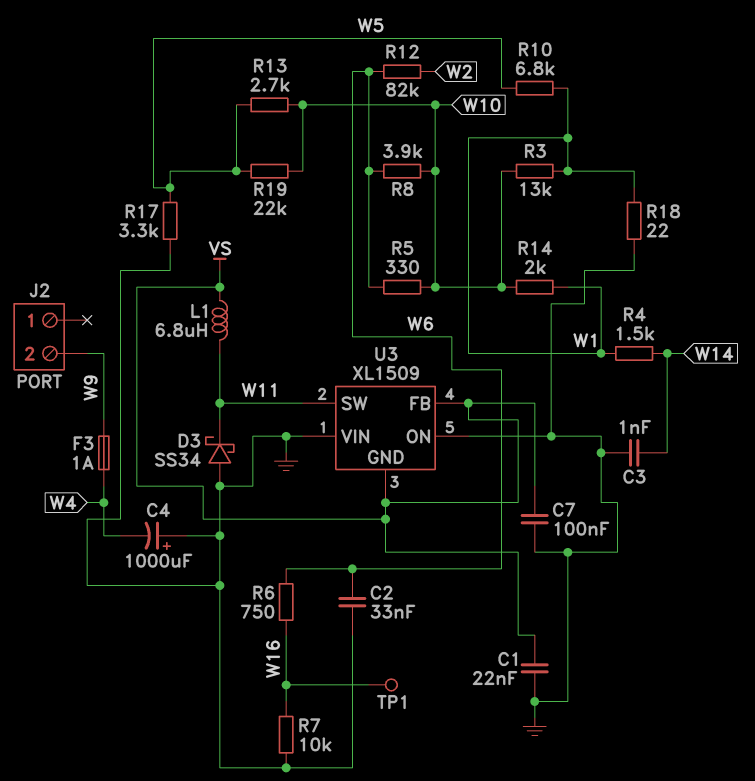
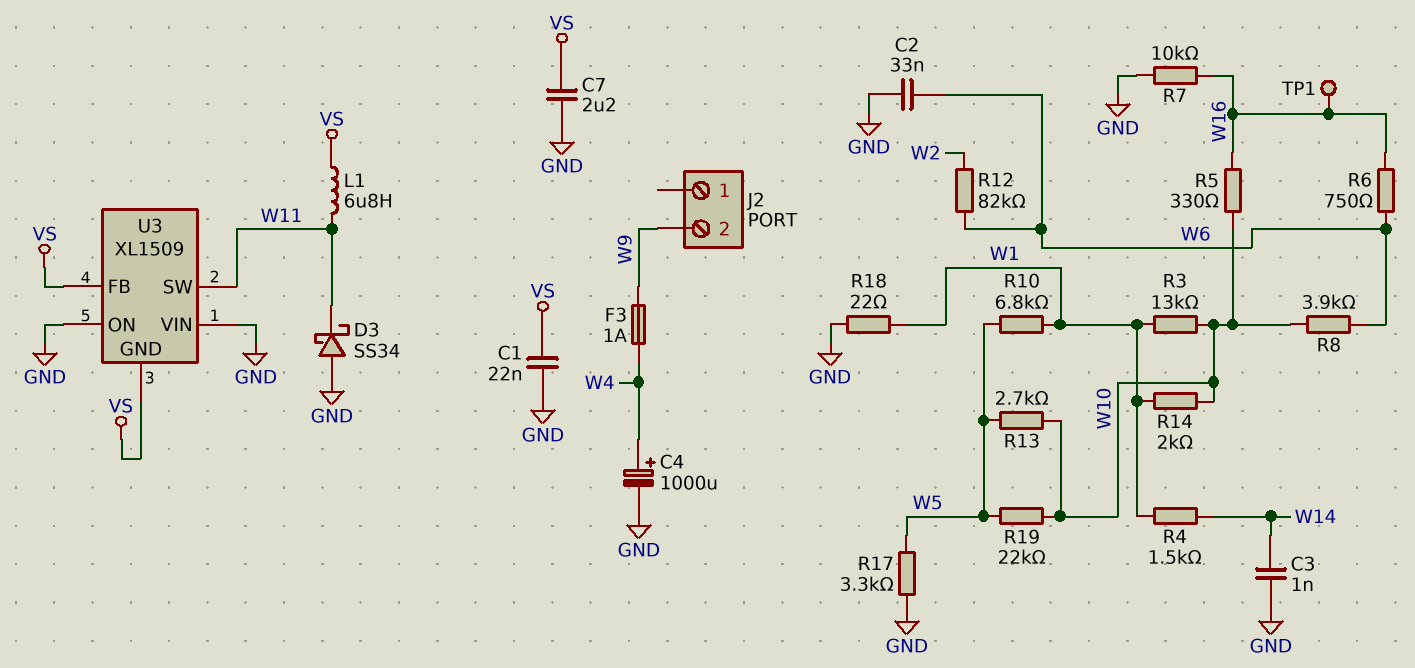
C4: 1000uF (plus GND, minus W4) -> 1000uF (plus W4, minus GND)
C7: 100nF (GND, VS) -> 2.2uF (GND, VS)
R5: 330 (W6, W10) -> 330 (W10, W16)

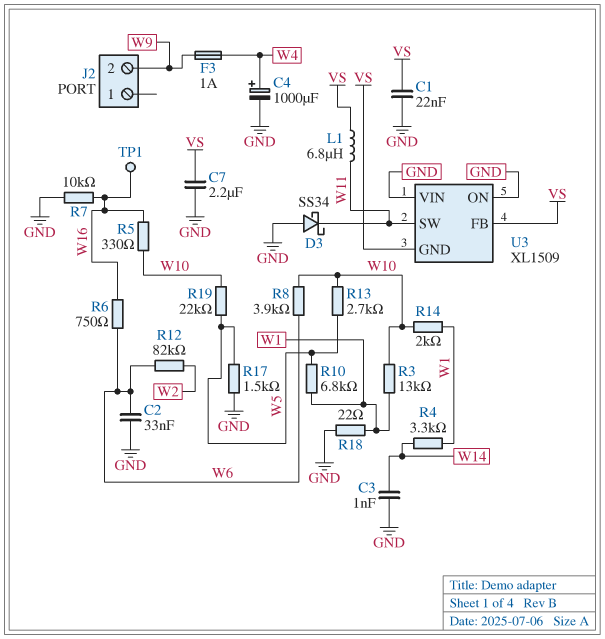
R4: 1.5k (W1, W14) -> 3.3k (W1, W14)
R17: 3.3k (GND, W5) -> 1.5k (GND, W5)

